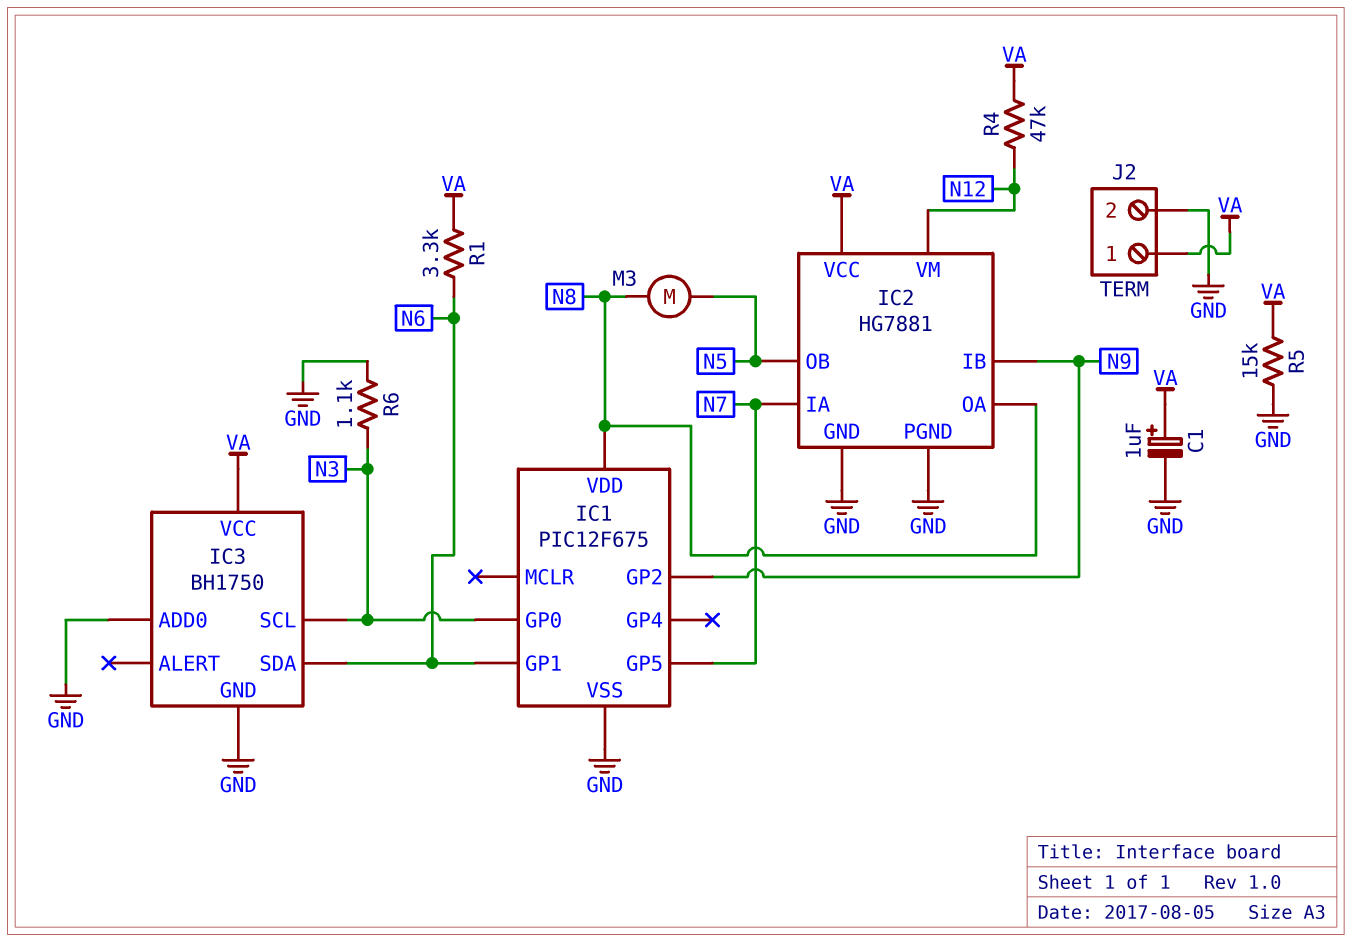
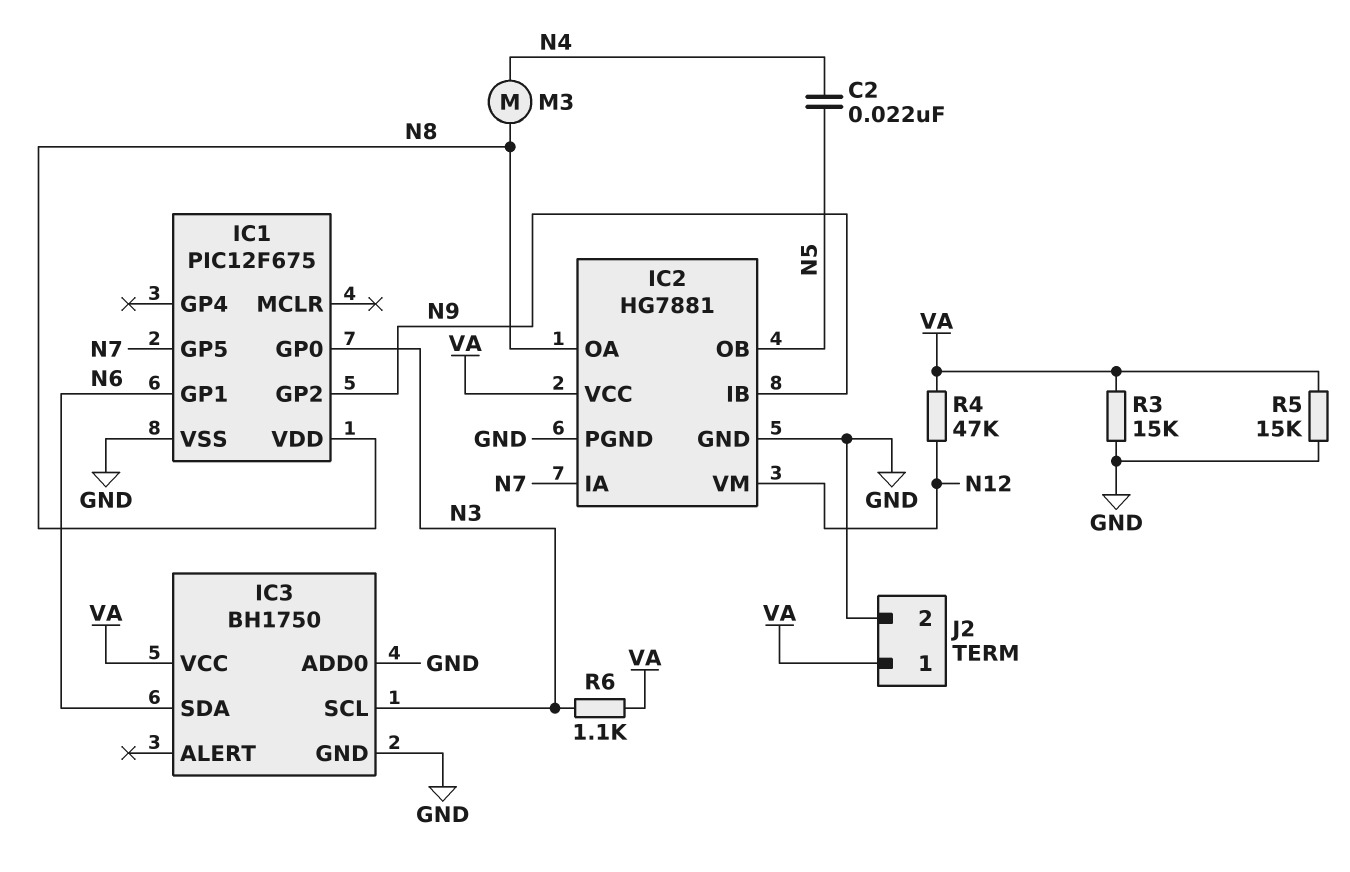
C1: 1uF (plus VA, minus GND) -> none
C2: none -> 22nF (N4, N5)
M3: motor (N5, N8) -> motor (N4, N8)
R1: 3.3k (N6, VA) -> none
R3: none -> 15k (GND, VA)
R6: 1.1k (GND, N3) -> 1.1k (N3, VA)

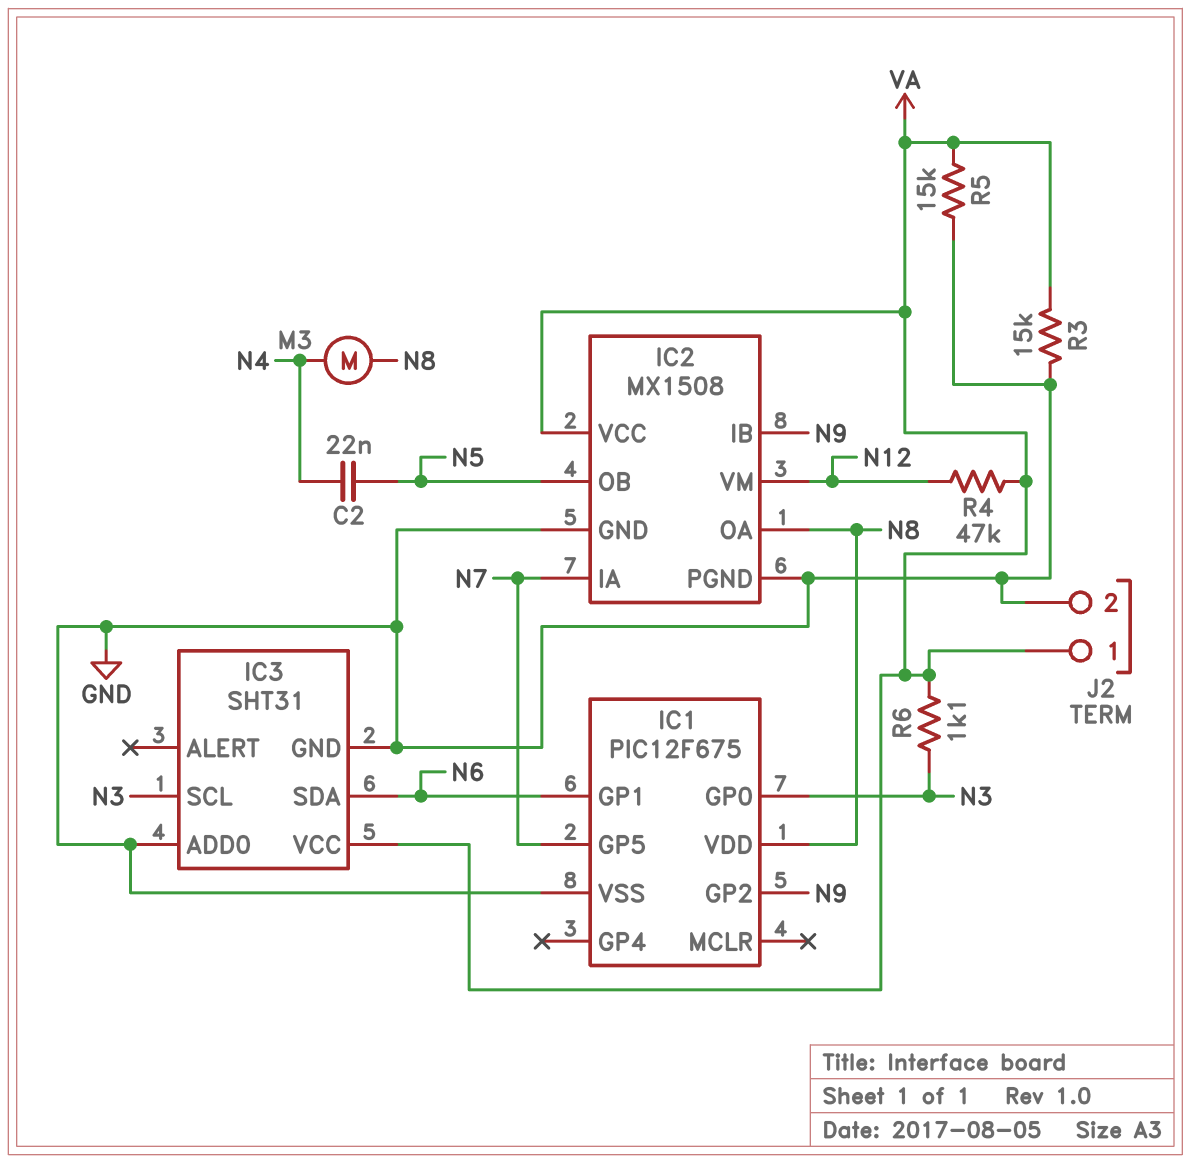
IC2: HG7881 -> MX1508
IC3: BH1750 -> SHT31

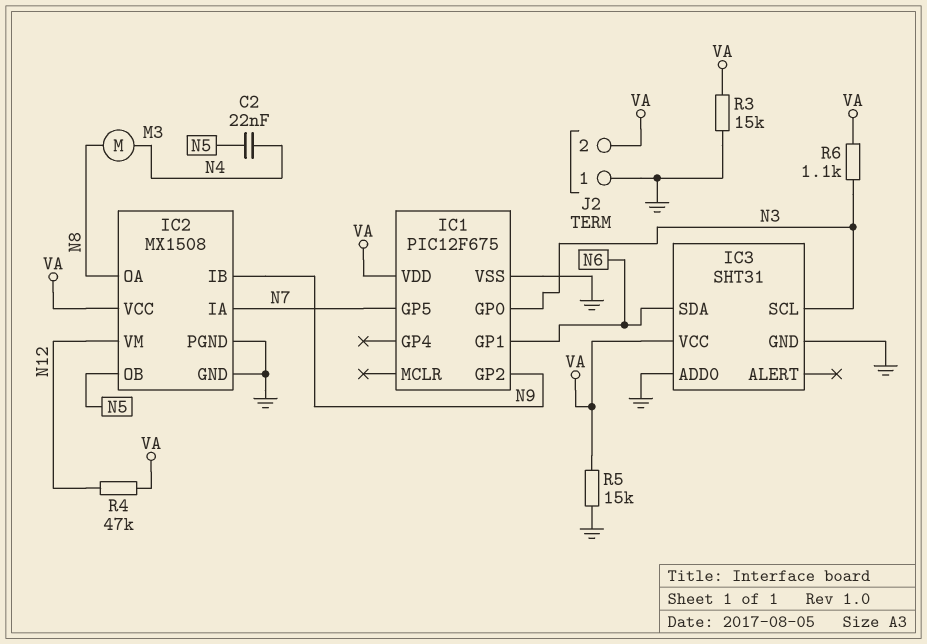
IC1 pin VDD: N8 -> VA
J2 pin 1: VA -> GND
J2 pin 2: GND -> VA

